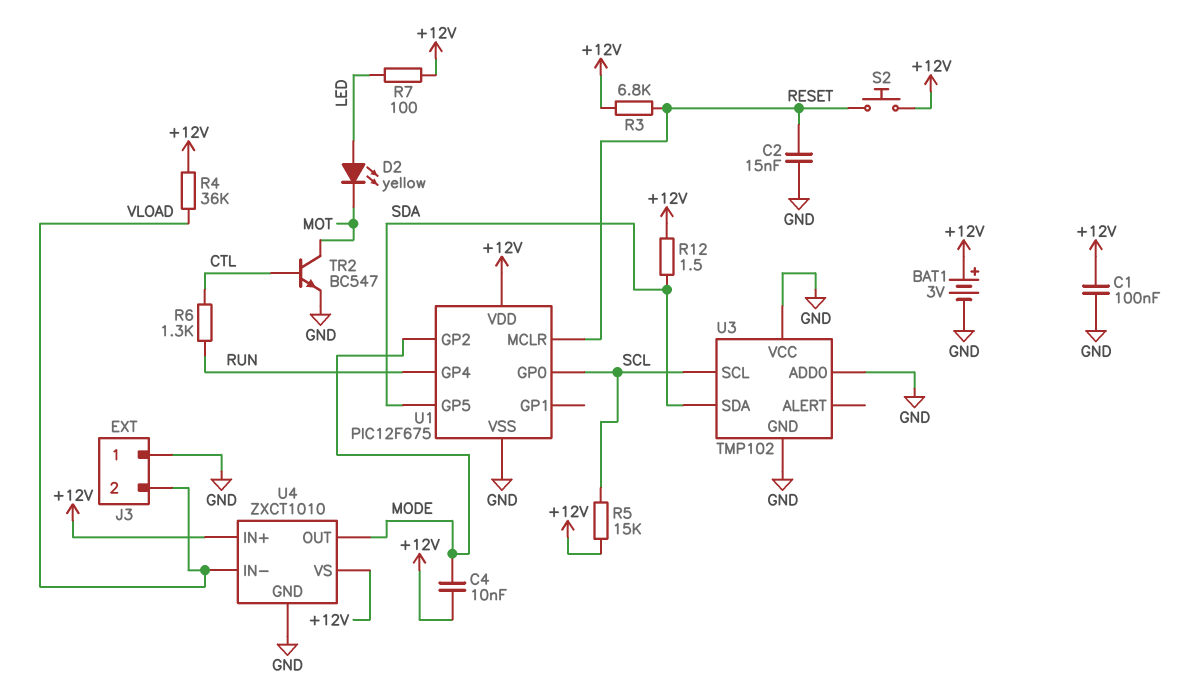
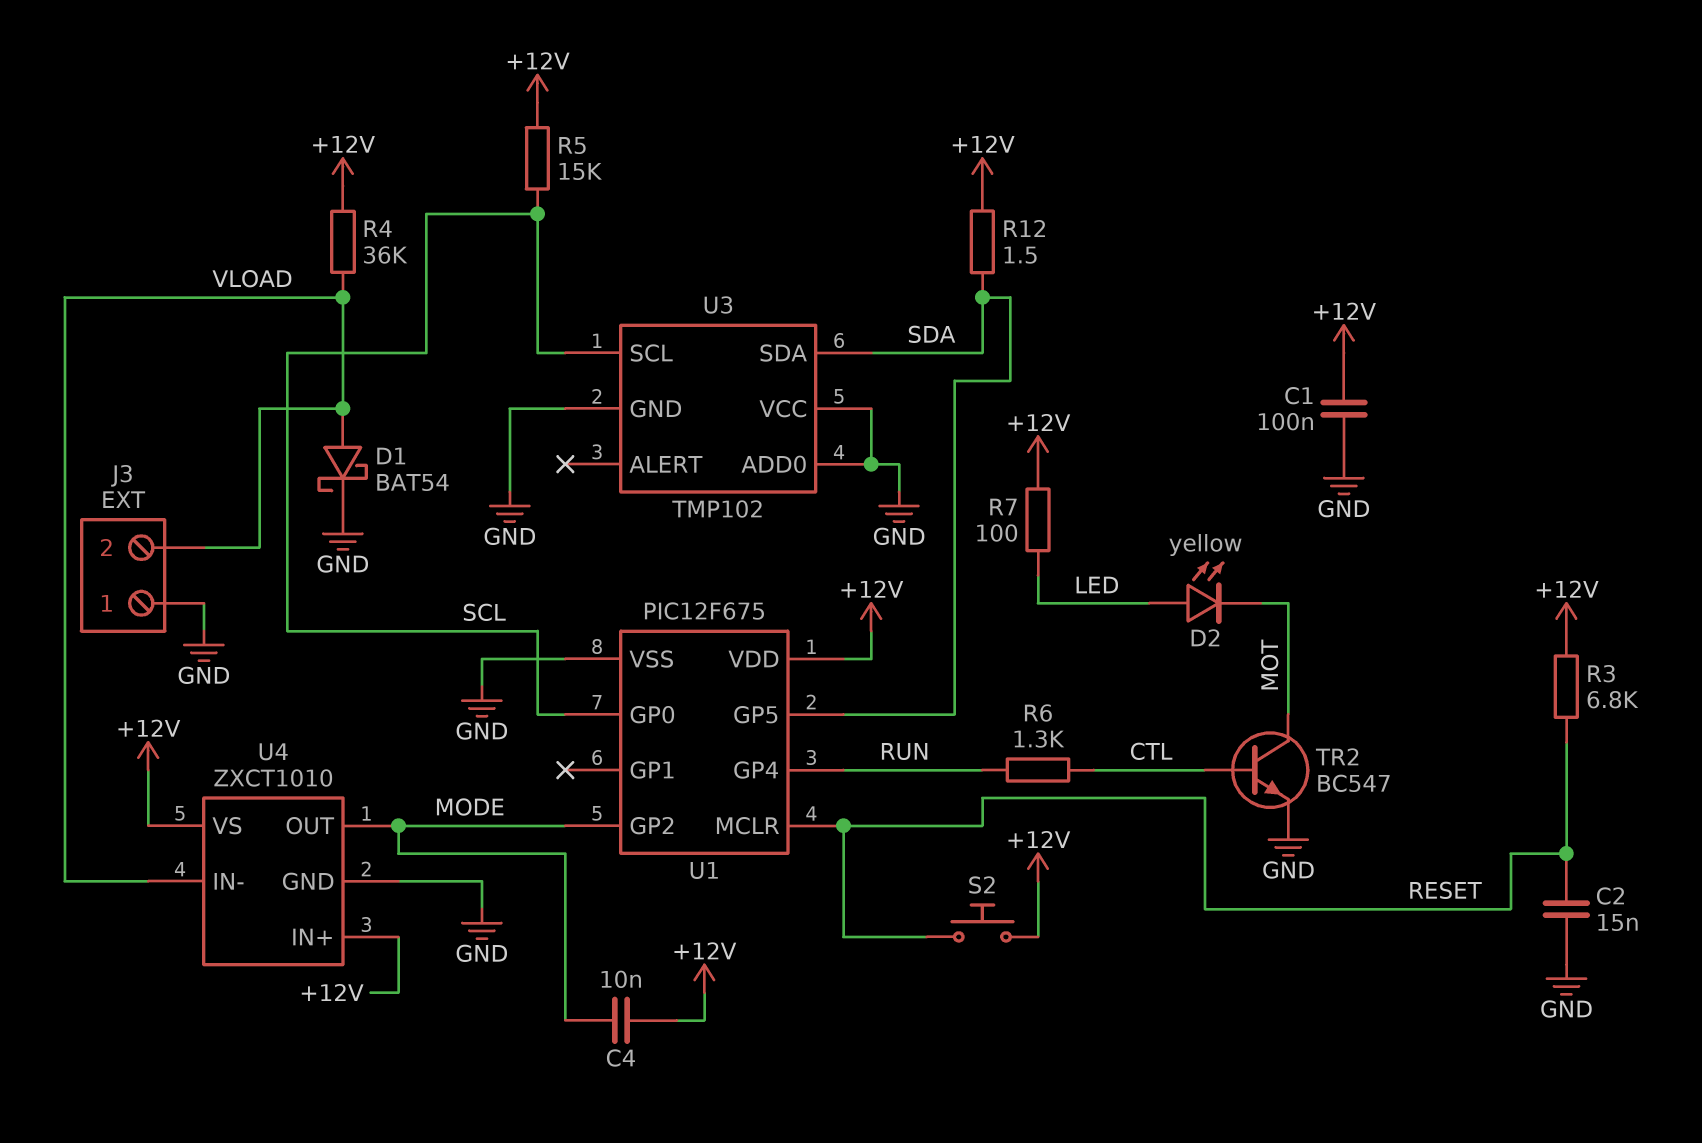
BAT1: 3V (plus +12V, minus GND) -> none
D1: none -> schottky BAT54 (A VLOAD, K GND)

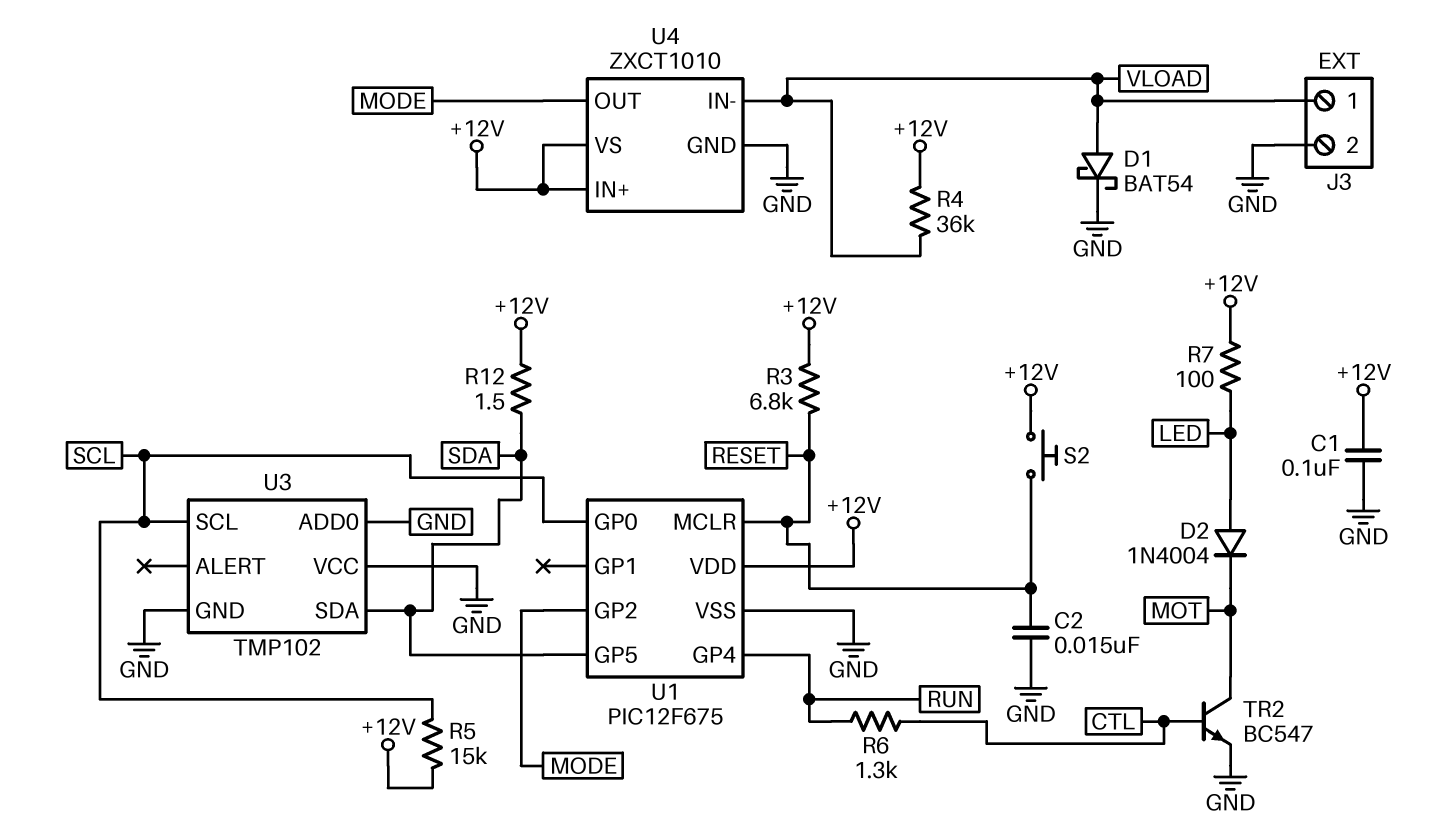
C4: 10nF (+12V, MODE) -> none
D2: LED yellow (A LED, K MOT) -> diode 1N4004 (A LED, K MOT)
J3 pin 1: GND -> VLOAD
J3 pin 2: VLOAD -> GND

